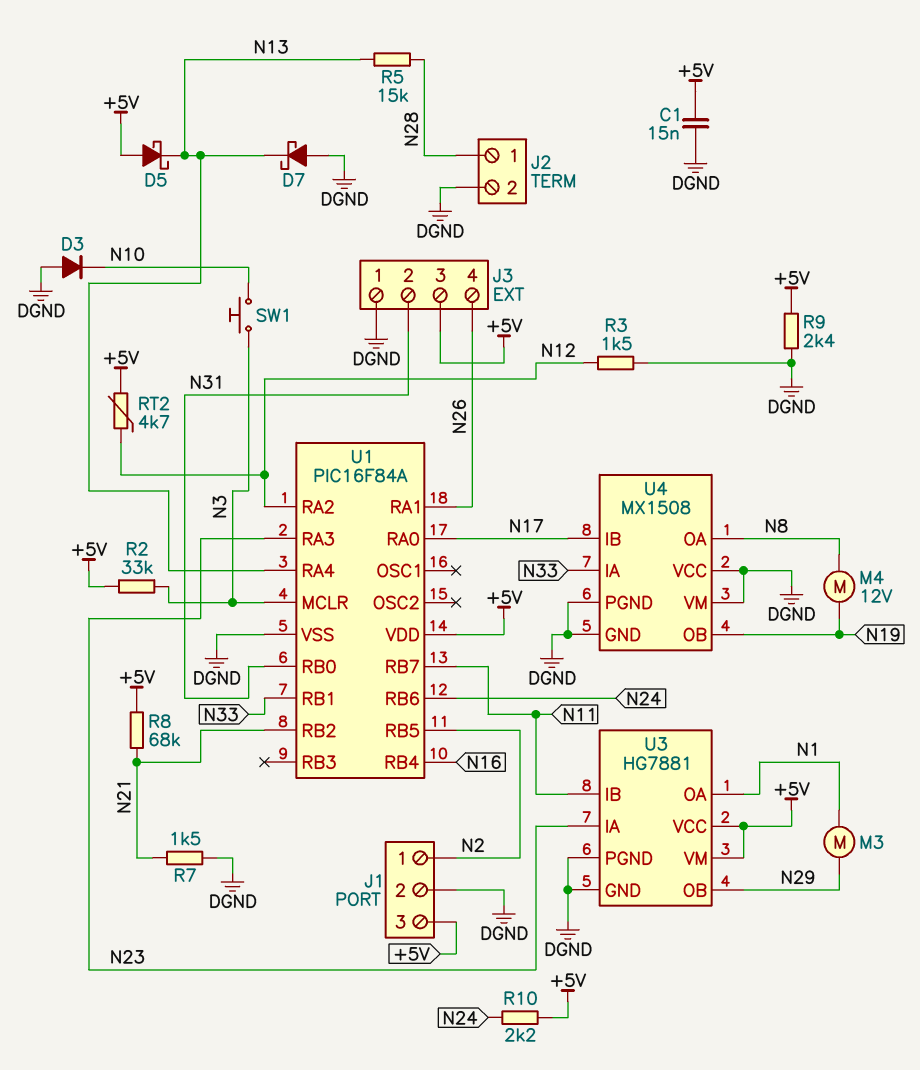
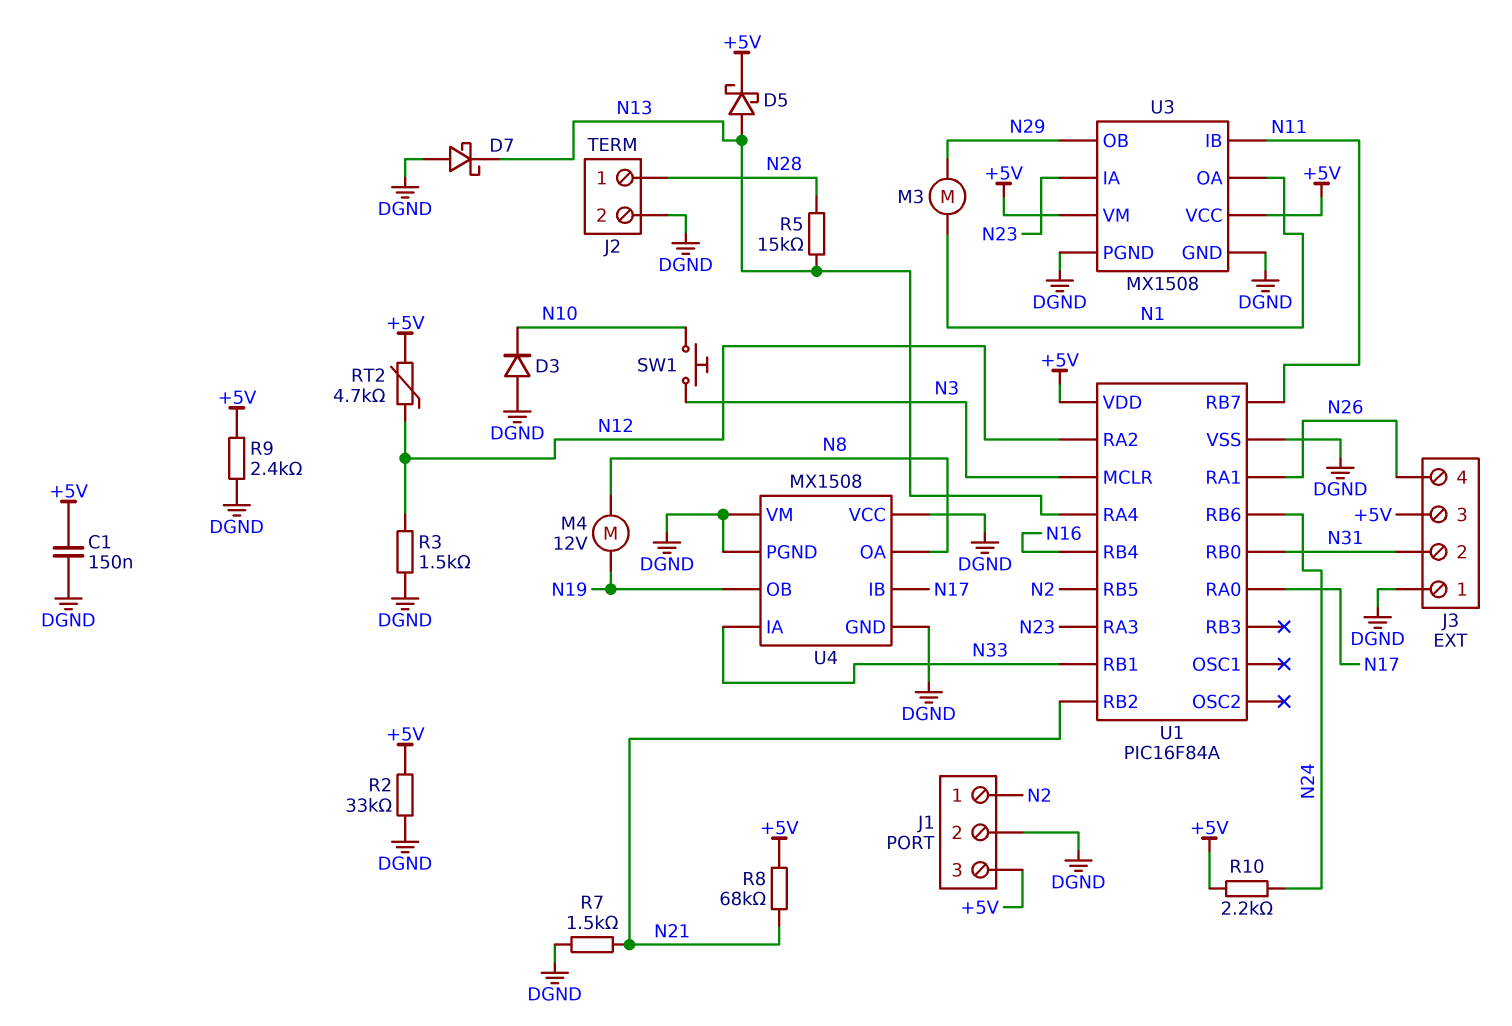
C1: 15nF (+5V, DGND) -> 150nF (+5V, DGND)
D5: schottky (A +5V, K N13) -> schottky (A N13, K +5V)
R2: 33k (+5V, N3) -> 33k (+5V, DGND)
U3: HG7881 -> MX1508

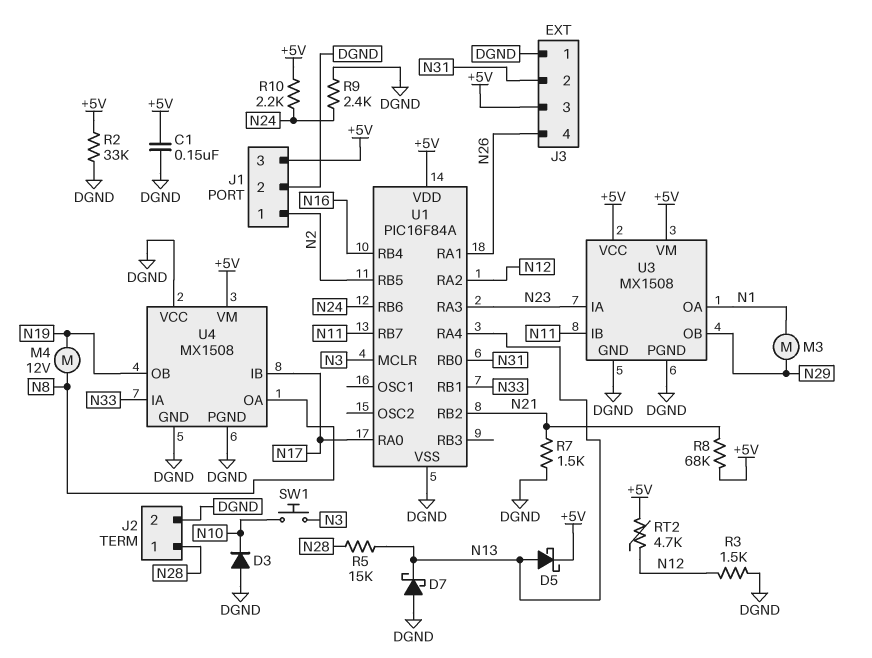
R9: 2.4k (+5V, DGND) -> 2.4k (DGND, N24)
U4 pin VM: DGND -> +5V

